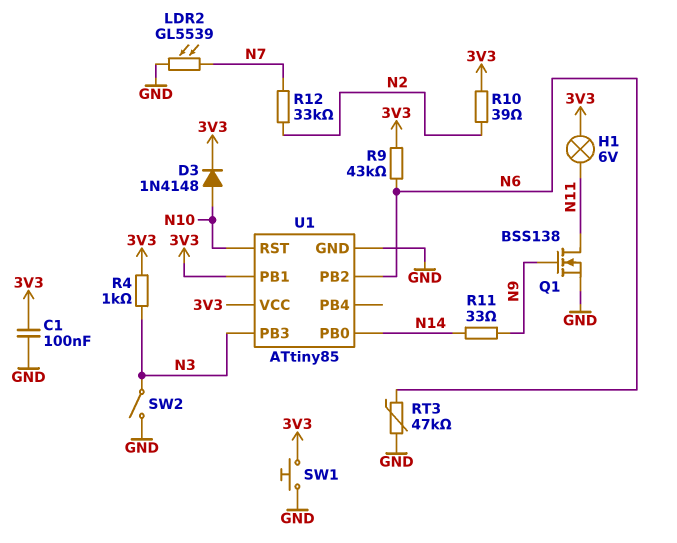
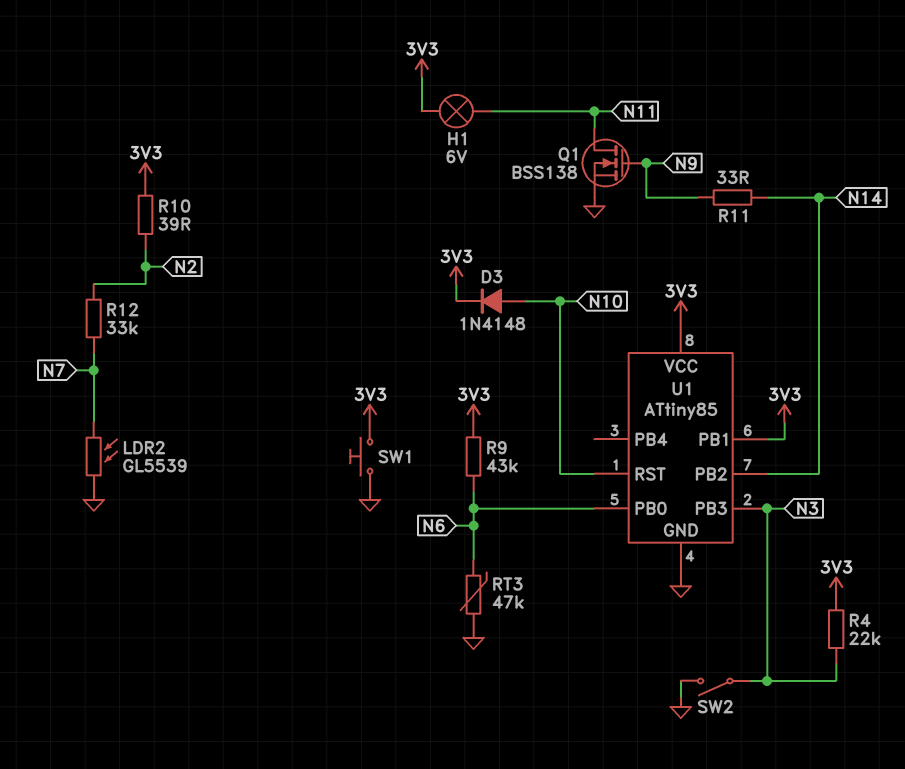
C1: 100nF (3V3, GND) -> none
R4: 1k (3V3, N3) -> 22k (3V3, N3)
U1 pin PB0: N14 -> N6
U1 pin PB2: N6 -> N14

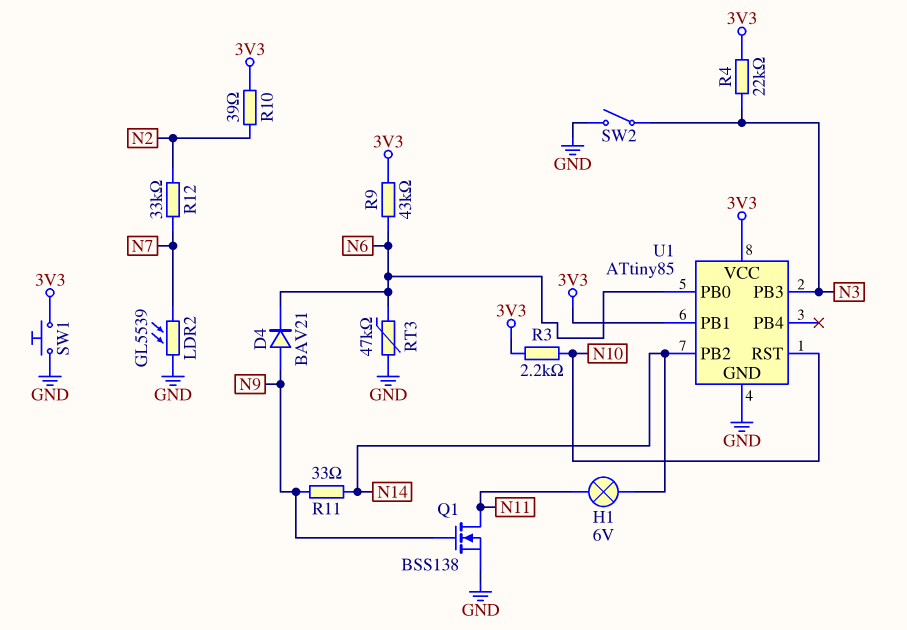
D3: diode 1N4148 (A N10, K 3V3) -> none
D4: none -> diode BAV21 (A N9, K N6)
H1: lamp 6V (3V3, N11) -> lamp 6V (N11, N14)
R3: none -> 2.2k (3V3, N10)

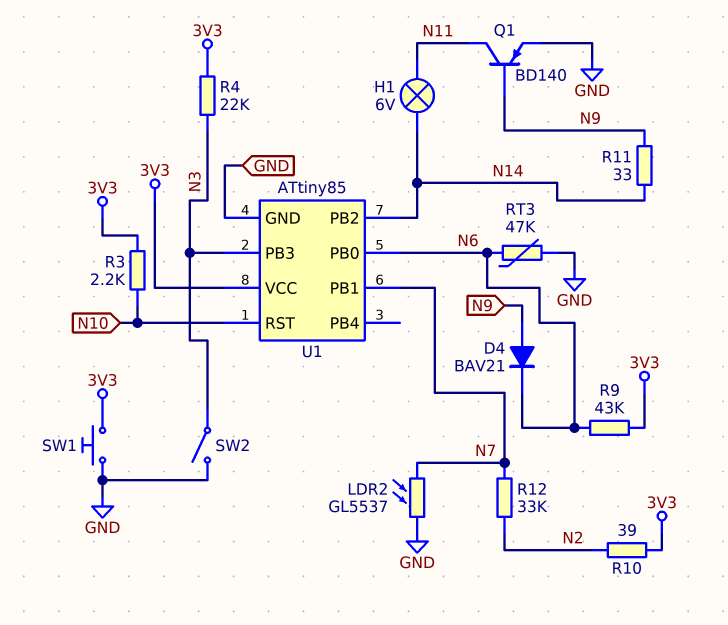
LDR2: GL5539 (GND, N7) -> GL5537 (GND, N7)
Q1: NMOS BSS138 (G N9, D N11, S GND) -> PNP BD140 (B N9, C N11, E GND)
U1 pin PB1: 3V3 -> N7

